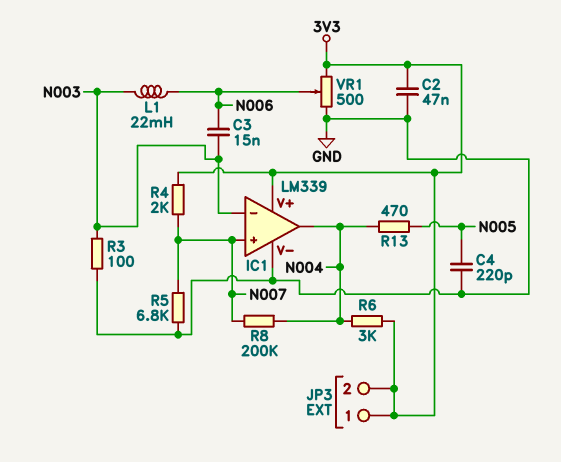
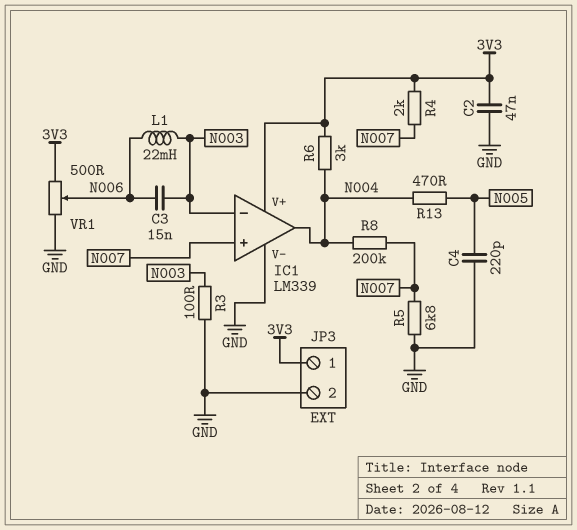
JP3 pin 2: 3V3 -> GND

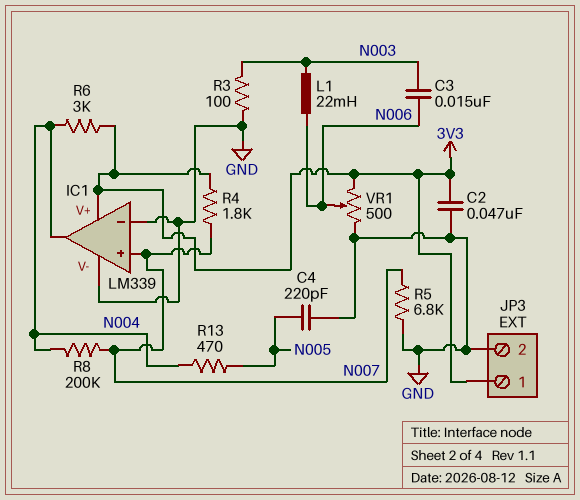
IC1 pin in-: N003 -> GND
R4: 2k (3V3, N007) -> 1.8k (3V3, N007)

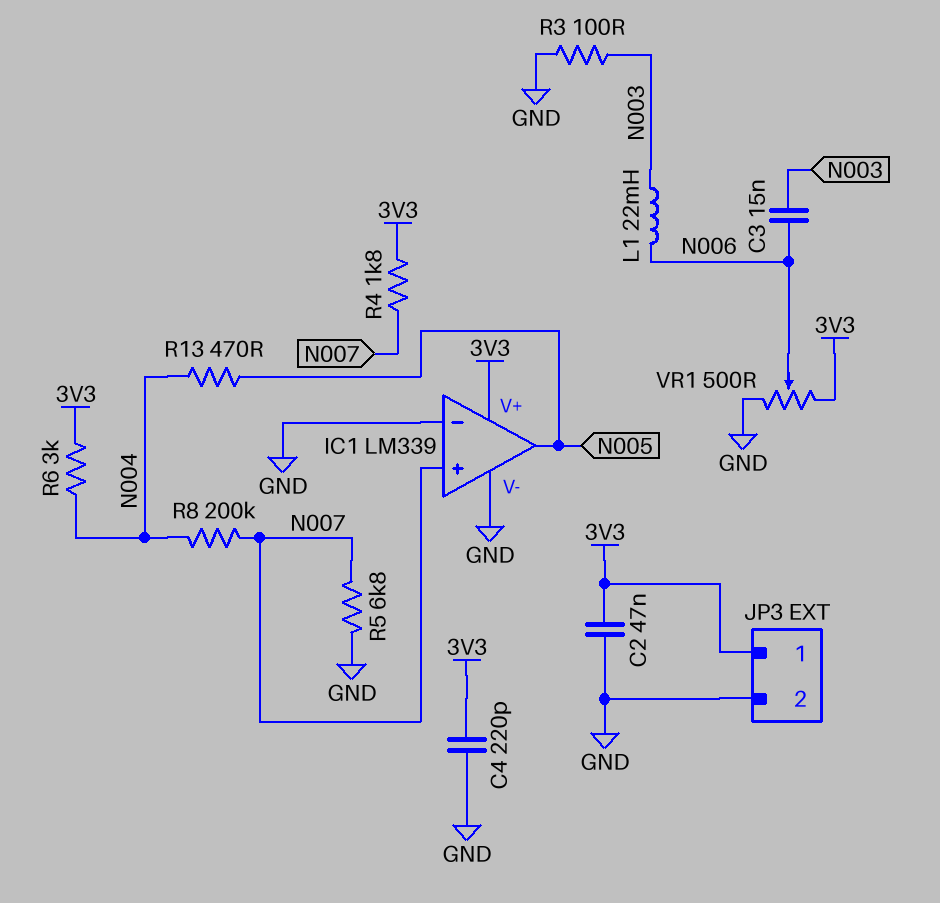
C4: 220pF (GND, N005) -> 220pF (3V3, GND)
IC1 pin out: N004 -> N005

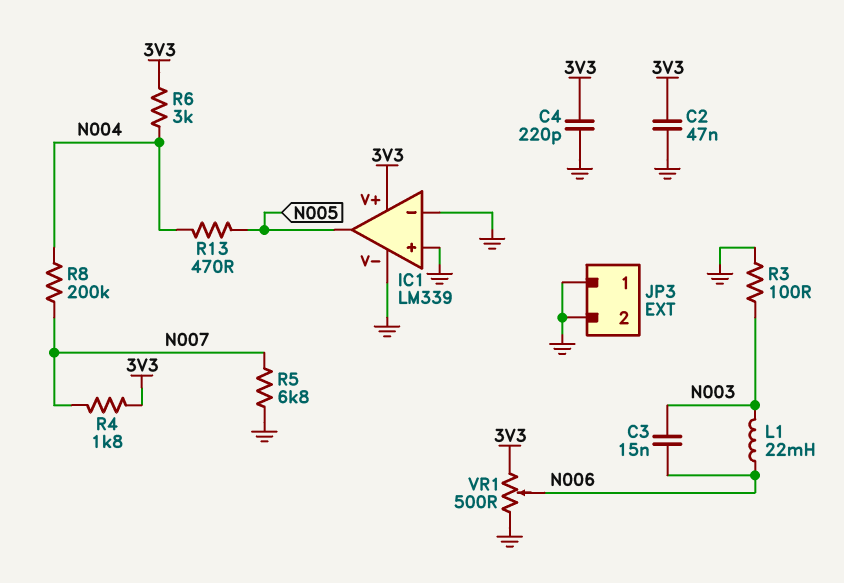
IC1 pin in+: N007 -> GND
JP3 pin 1: 3V3 -> GND

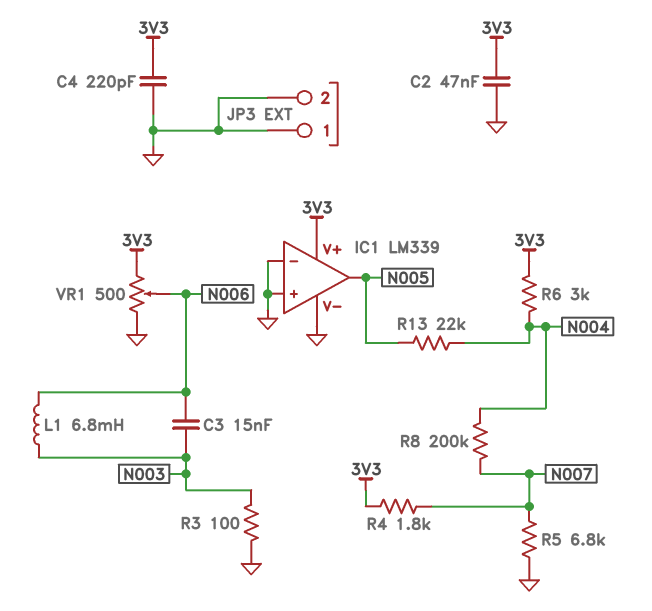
L1: 22mH (N003, N006) -> 6.8mH (N003, N006)
R13: 470 (N004, N005) -> 22k (N004, N005)

